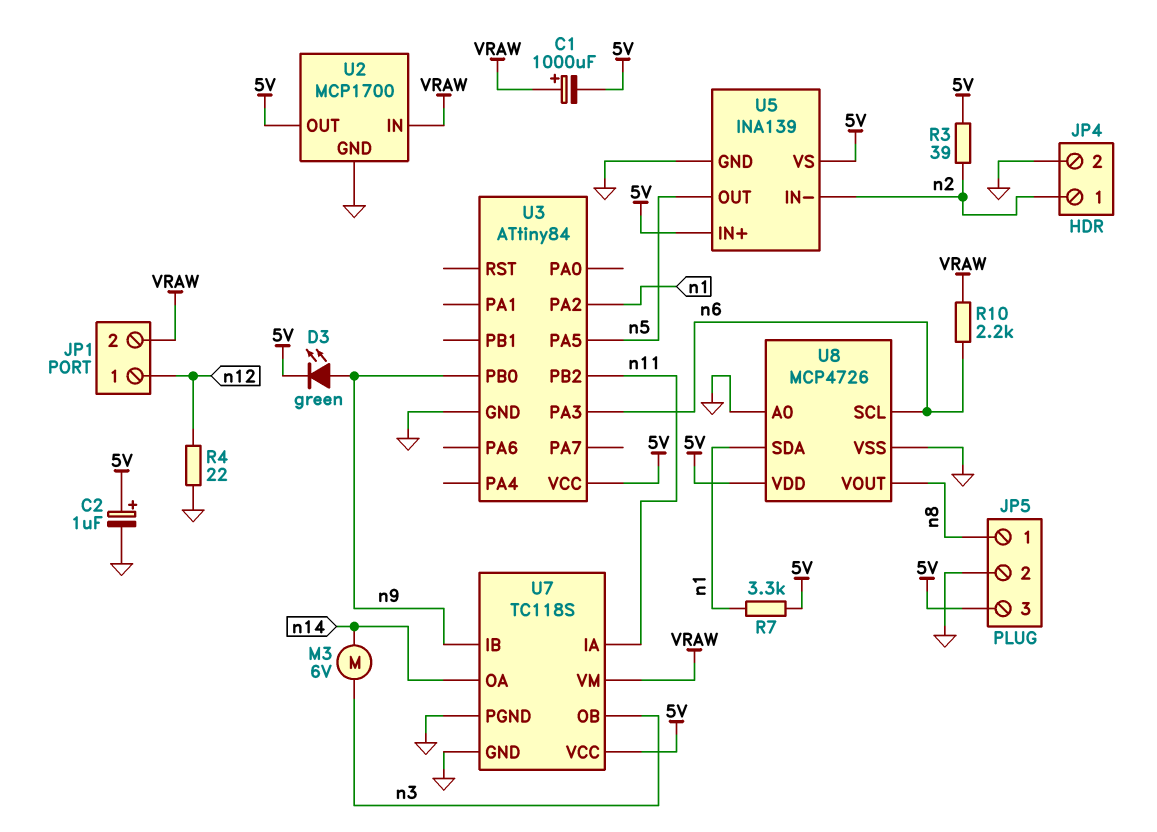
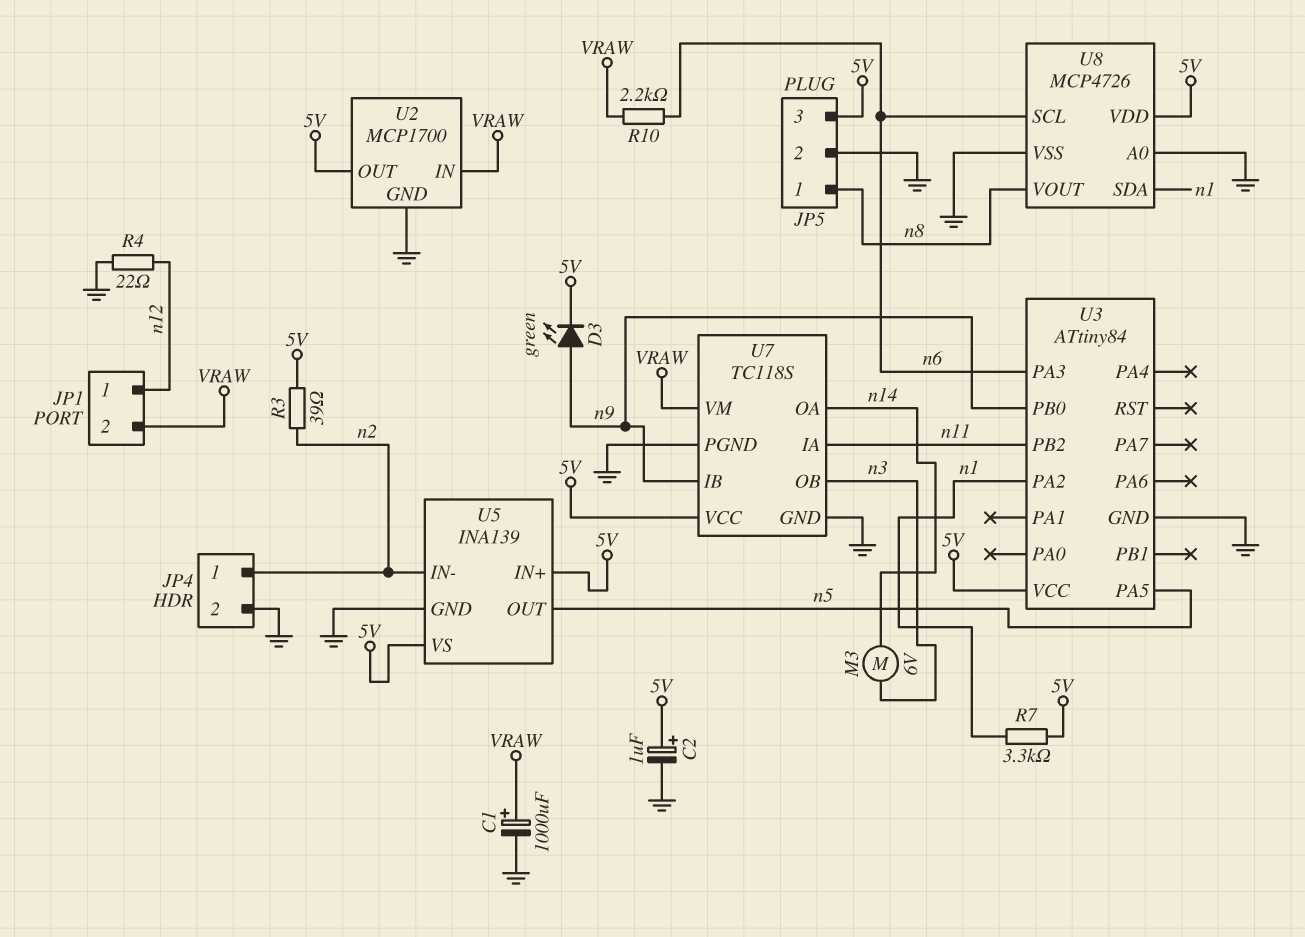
C1: 1000uF (plus VRAW, minus 5V) -> 1000uF (plus VRAW, minus GND)

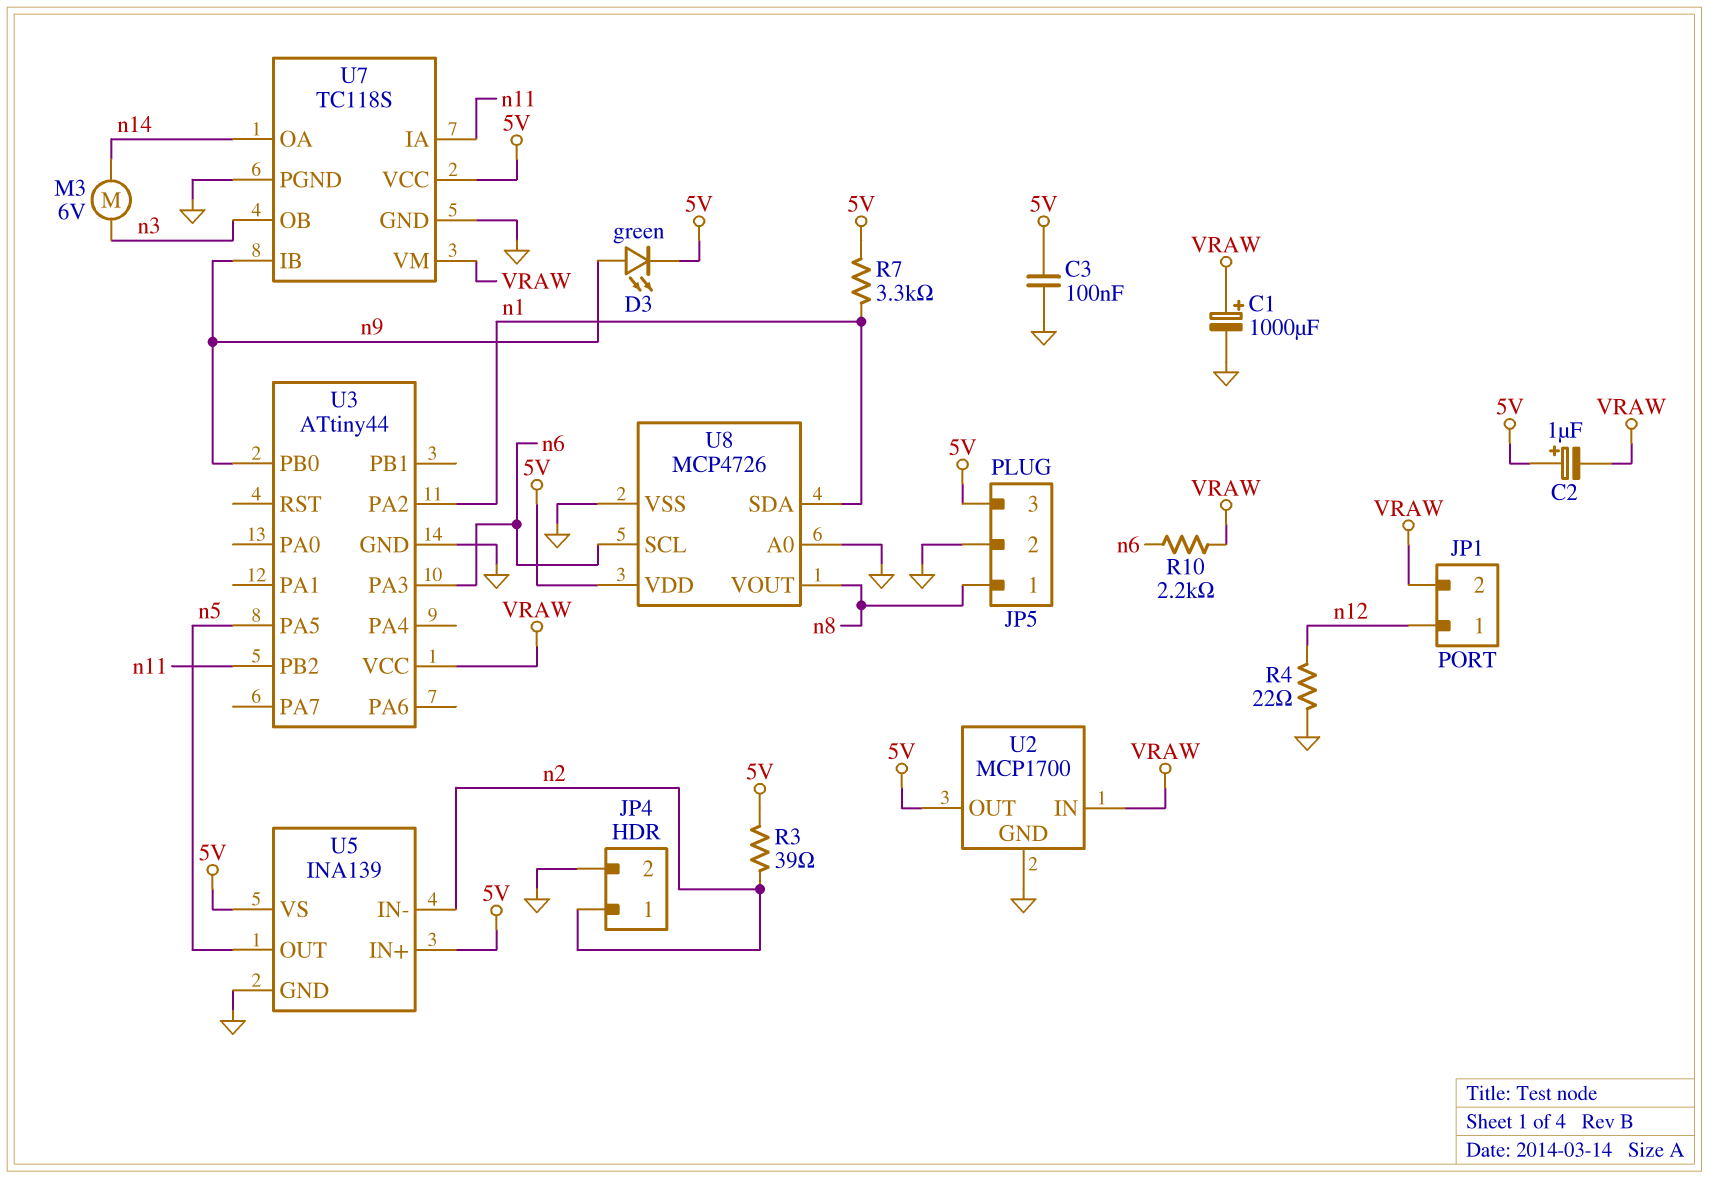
C2: 1uF (plus 5V, minus GND) -> 1uF (plus 5V, minus VRAW)
C3: none -> 100nF (5V, GND)
U3: ATtiny84 -> ATtiny44
U3 pin VCC: 5V -> VRAW

